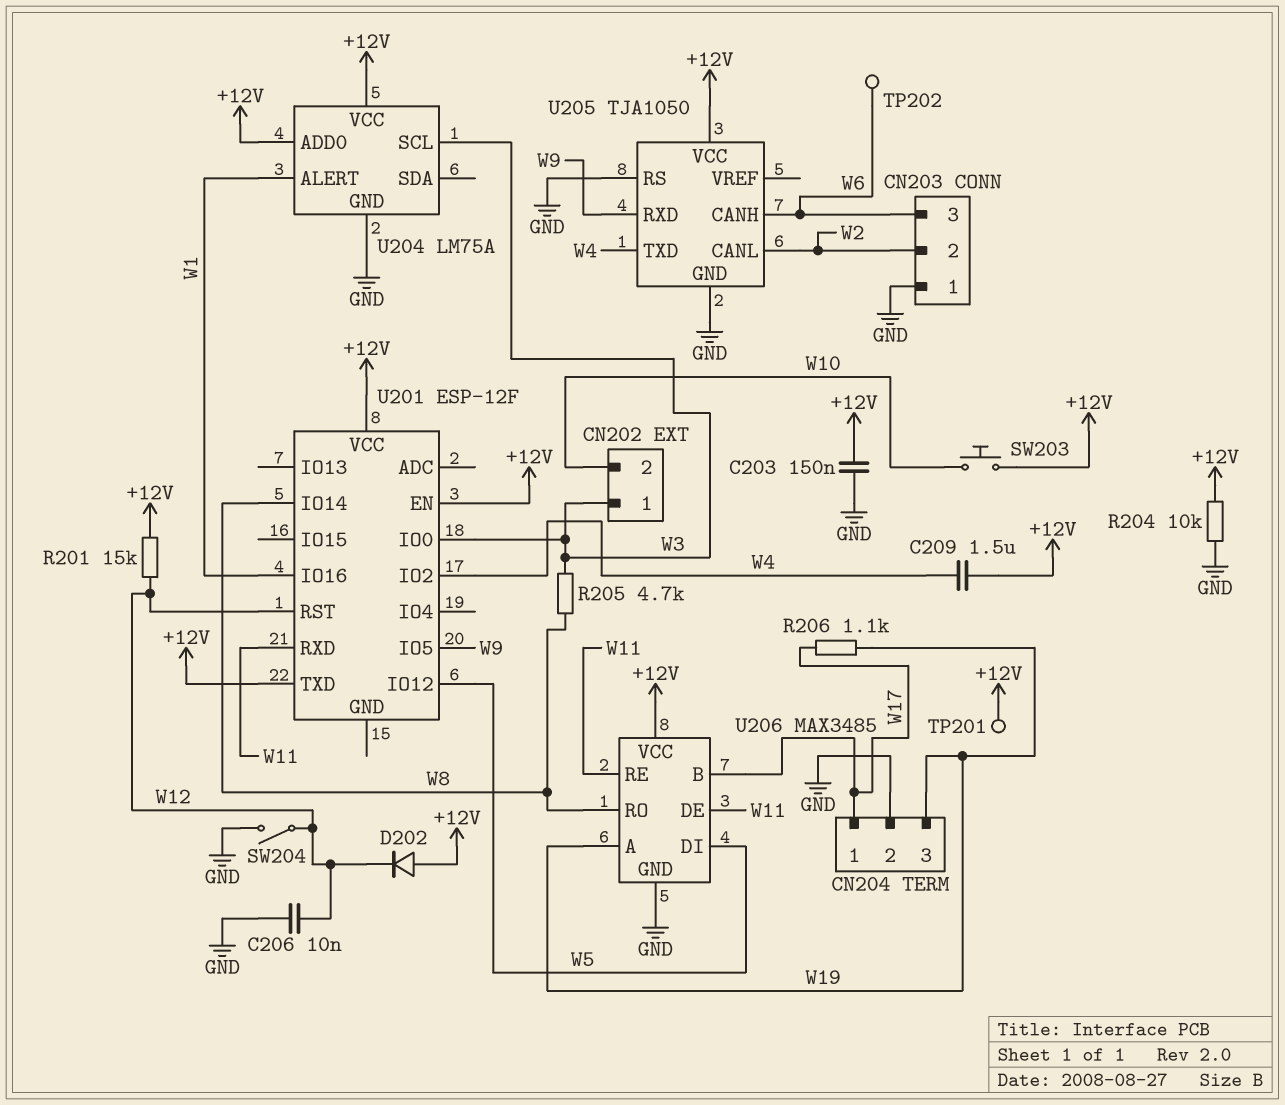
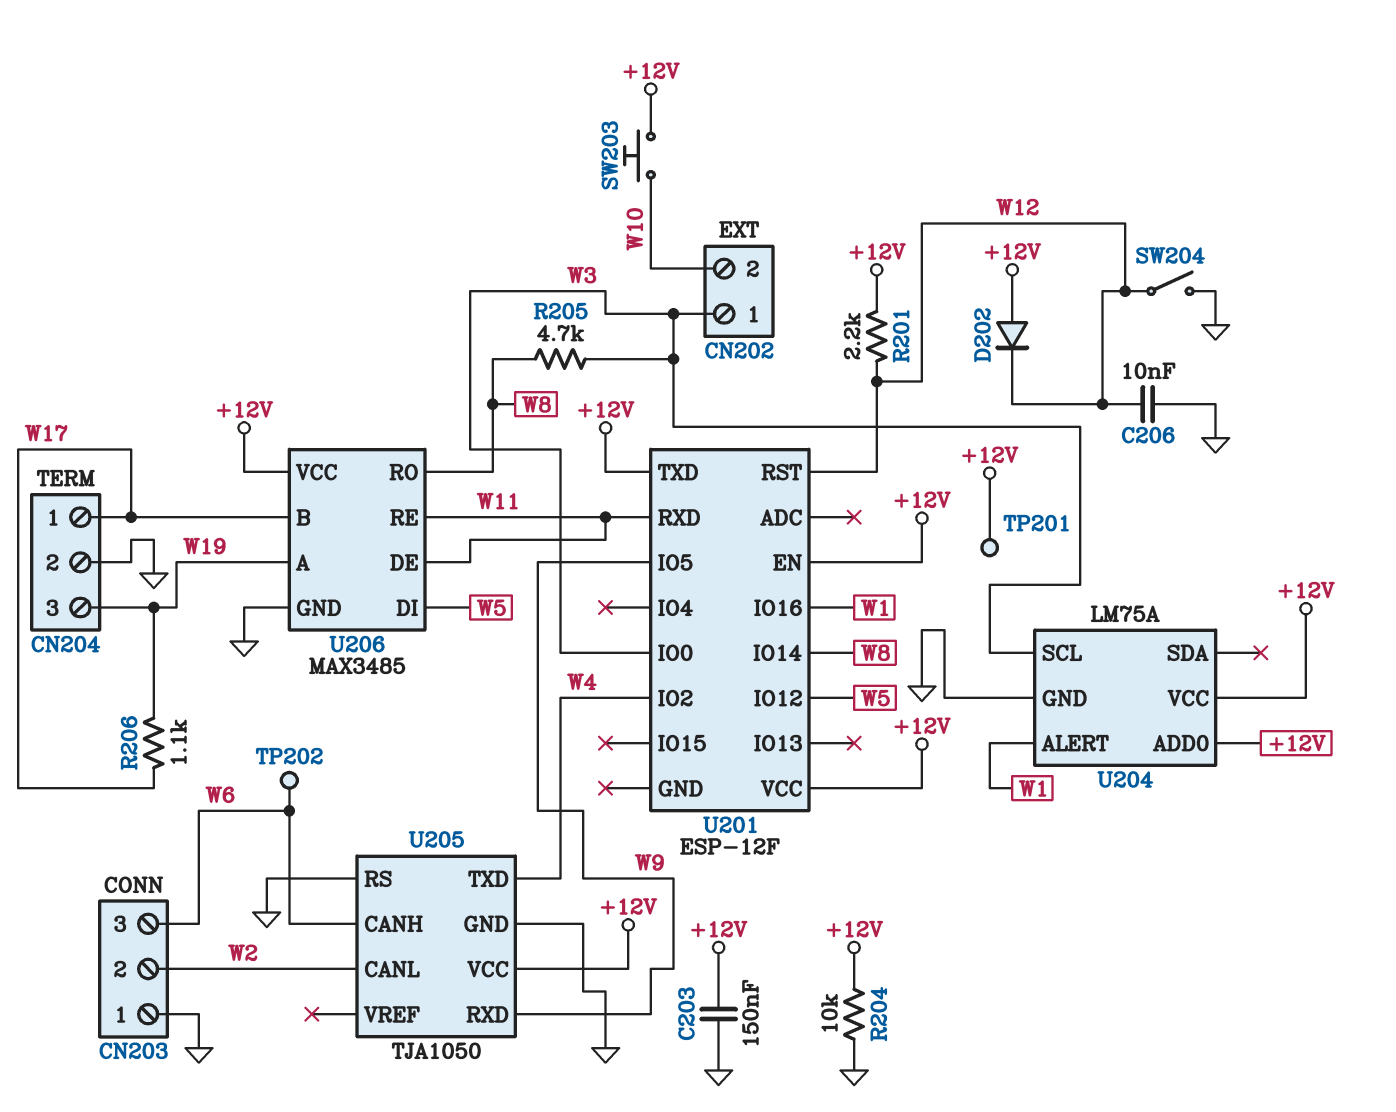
C209: 1.5uF (+12V, W4) -> none
R201: 15k (+12V, W12) -> 2.2k (+12V, W12)

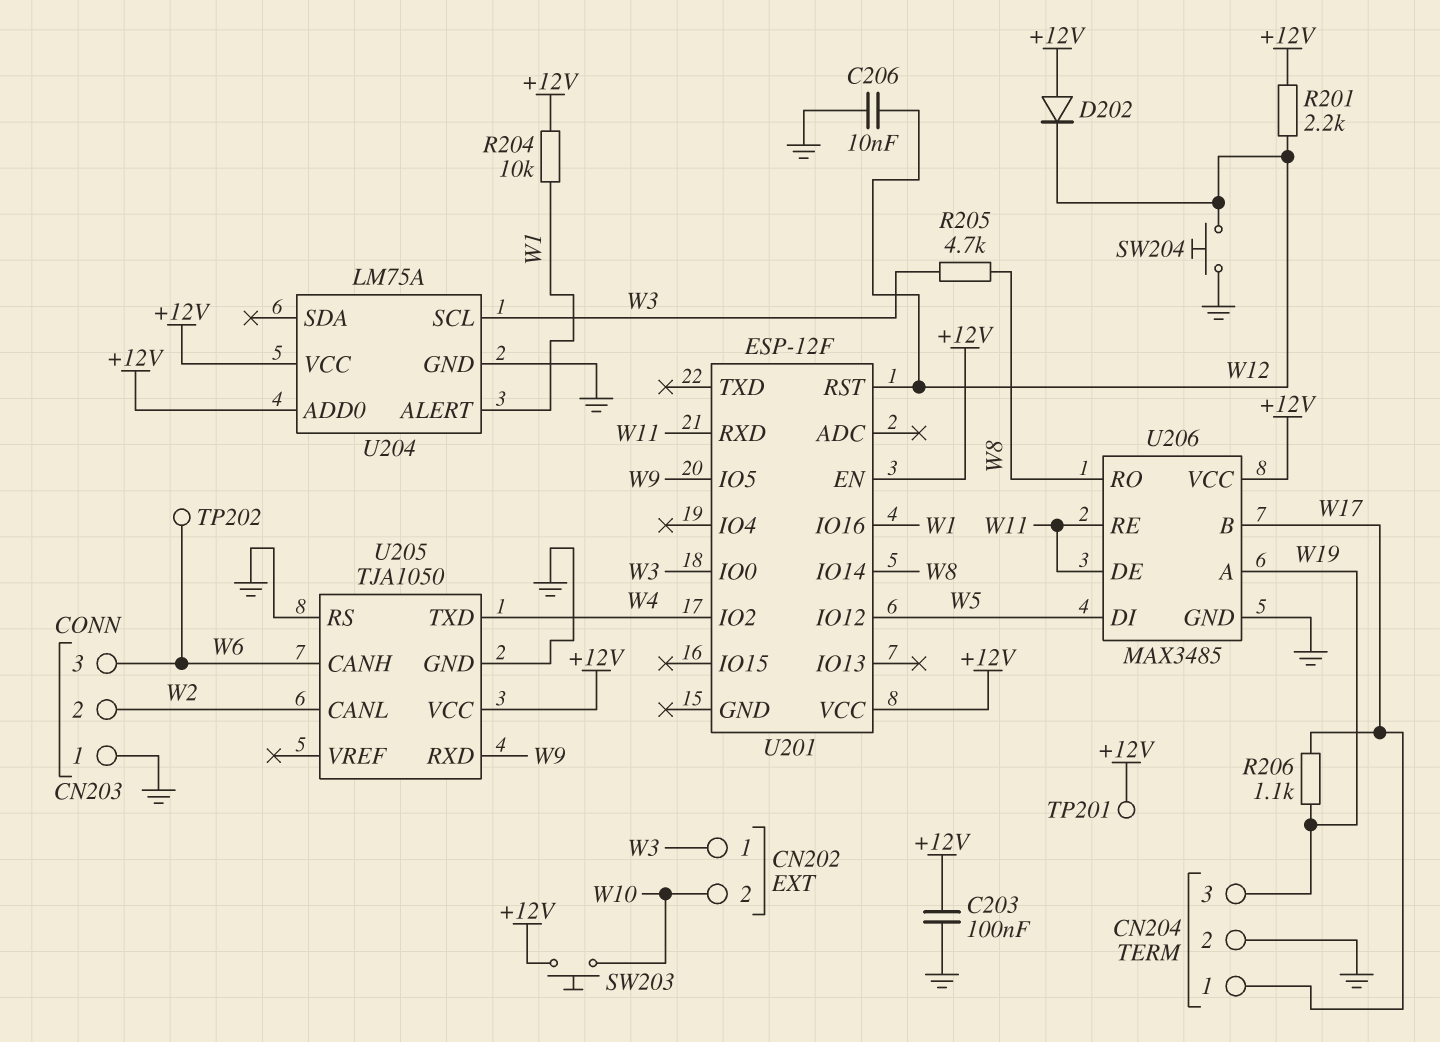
C203: 150nF (+12V, GND) -> 100nF (+12V, GND)
R204: 10k (+12V, GND) -> 10k (+12V, W1)
SW204: switch (GND, W12) -> button (GND, W12)
U201 pin TXD: +12V -> none

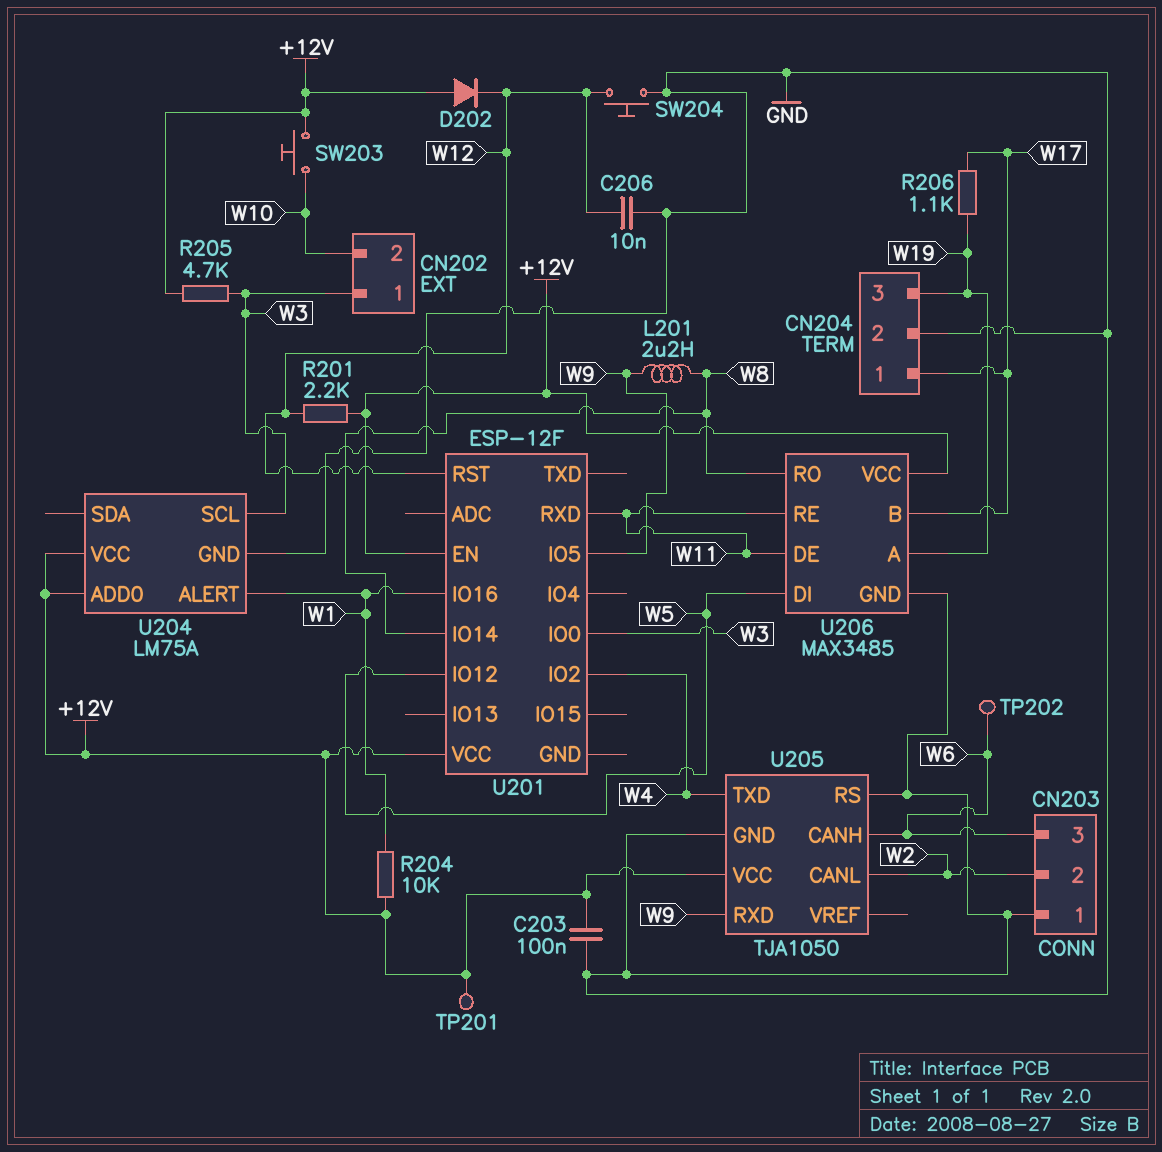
L201: none -> 2.2uH (W8, W9)
R205: 4.7k (W3, W8) -> 4.7k (+12V, W3)

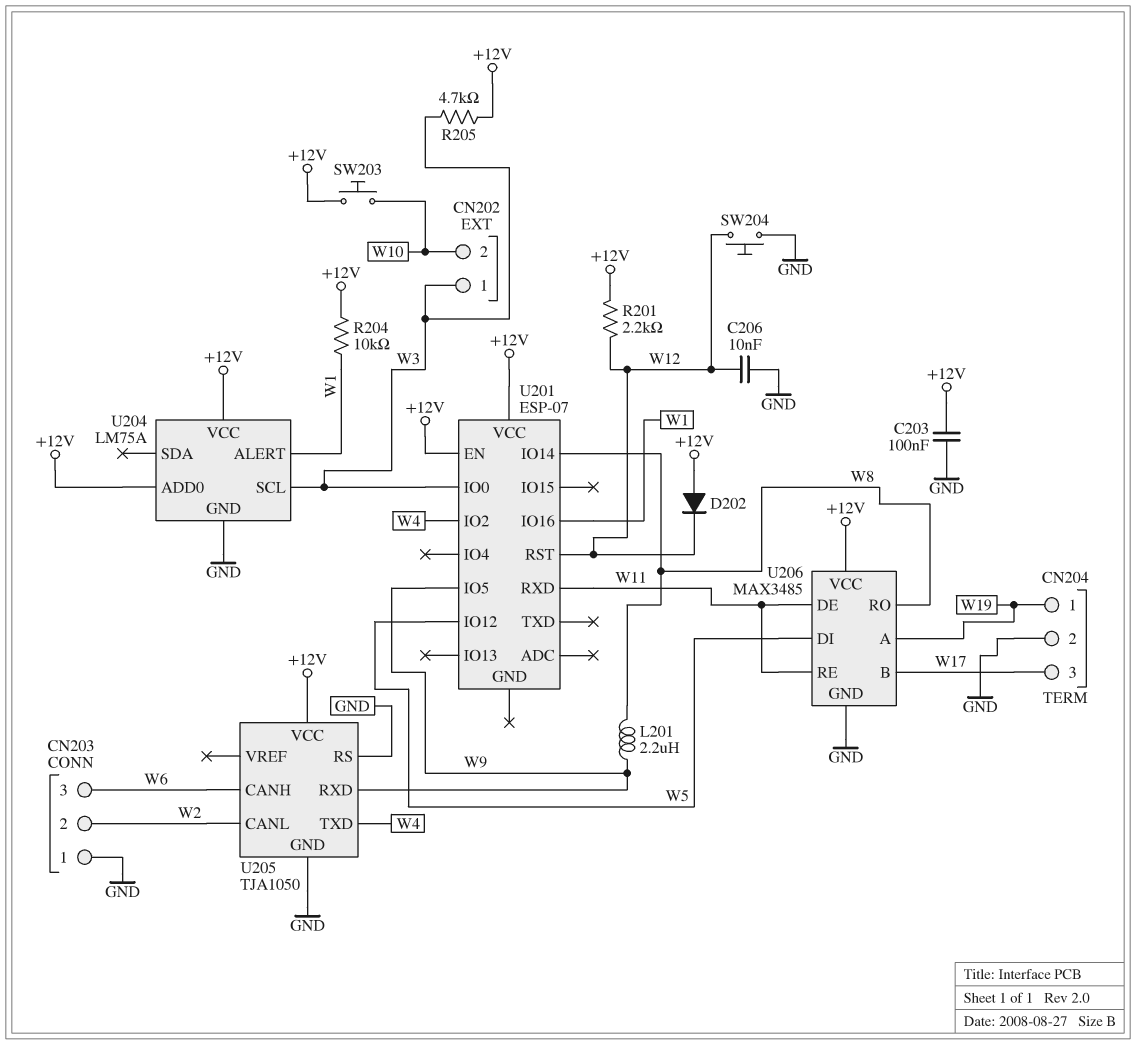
CN204 pin 1: W17 -> W19
CN204 pin 3: W19 -> W17
R206: 1.1k (W17, W19) -> none
TP201: test point (+12V) -> none
TP202: test point (W6) -> none
U201: ESP-12F -> ESP-07

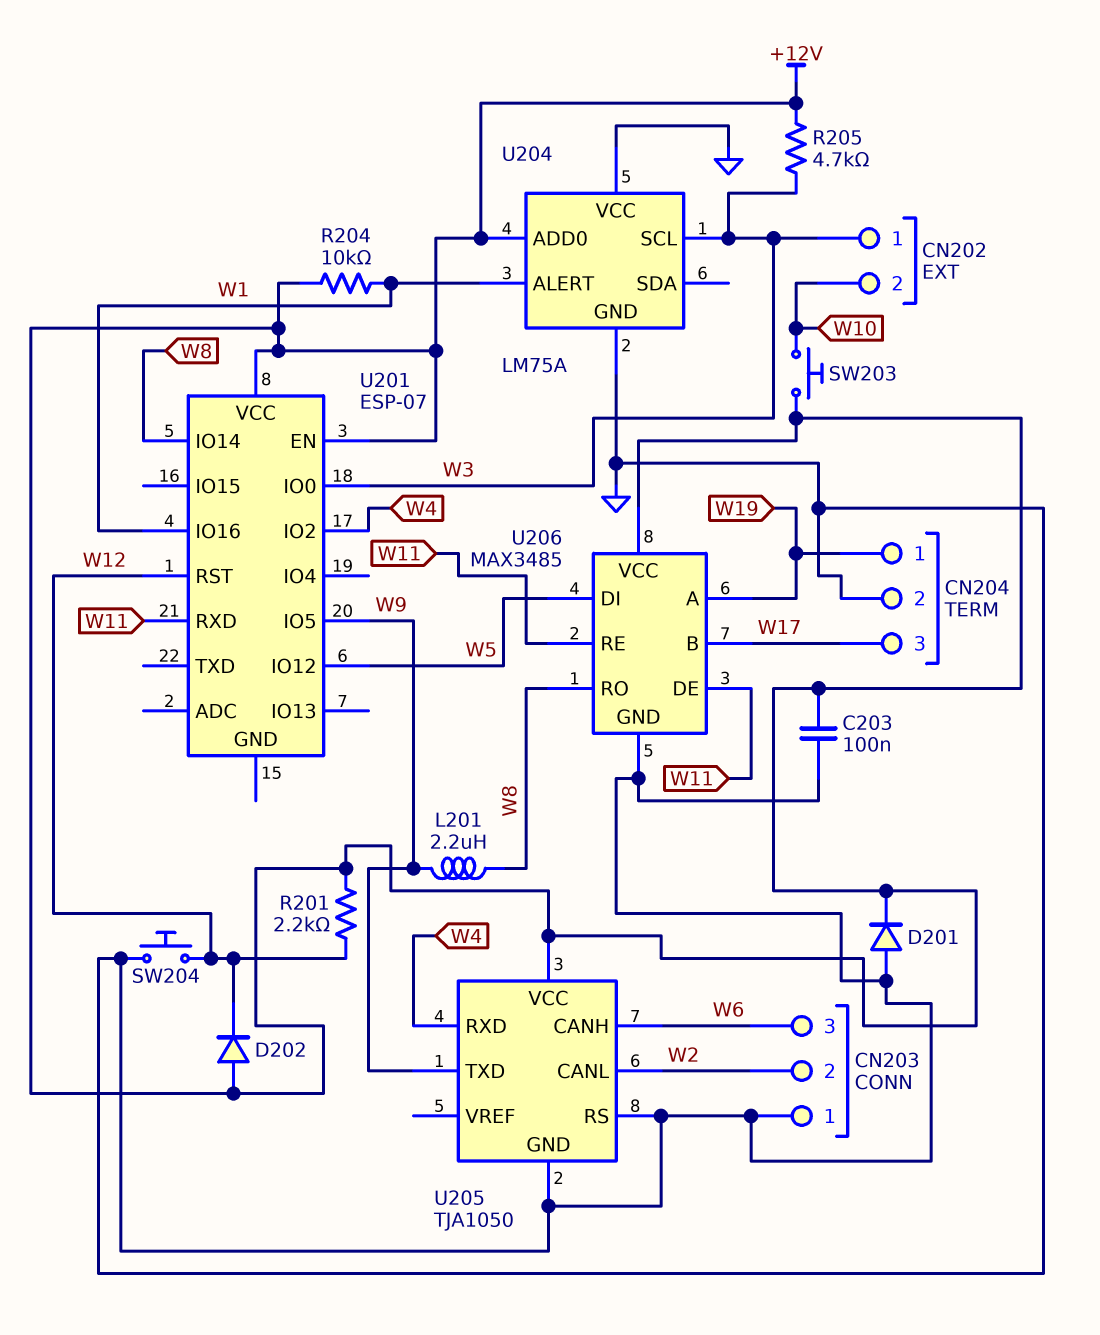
C206: 10nF (GND, W12) -> none
D201: none -> diode (A GND, K +12V)
U204 pin VCC: +12V -> GND
U205 pin RXD: W9 -> W4
U205 pin TXD: W4 -> W9

